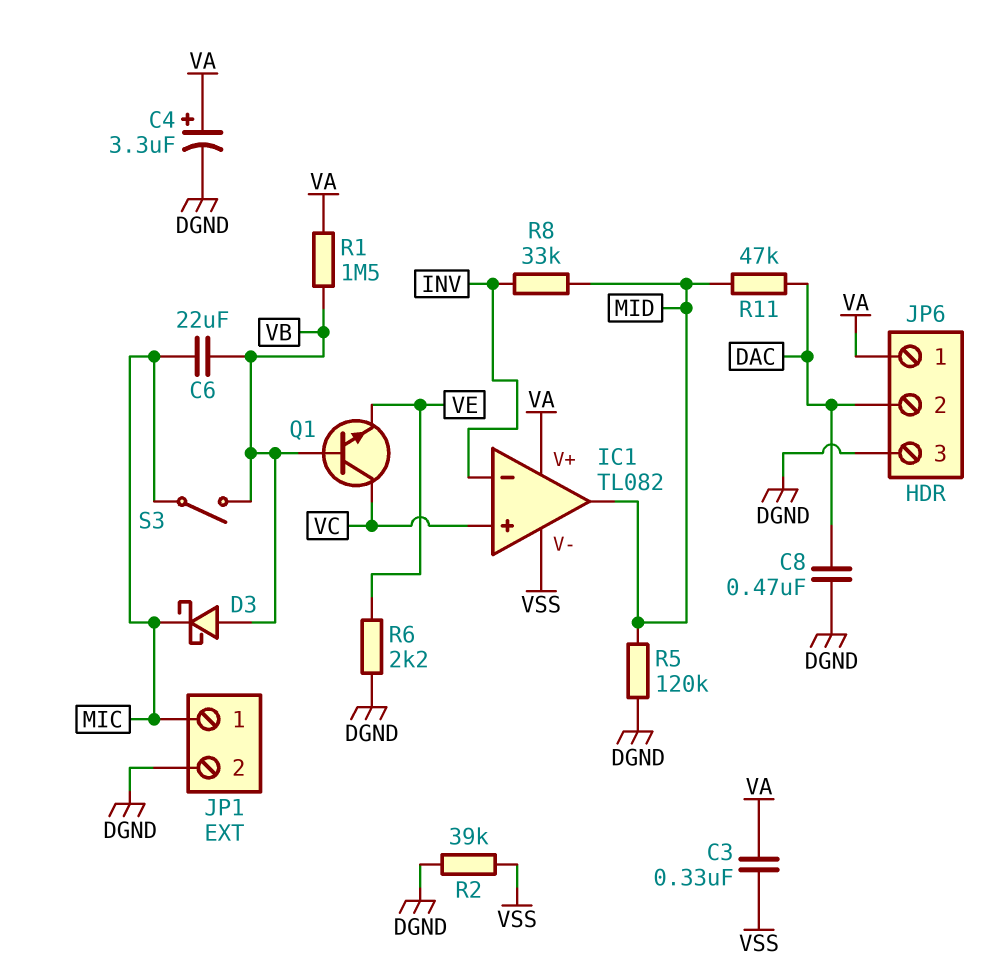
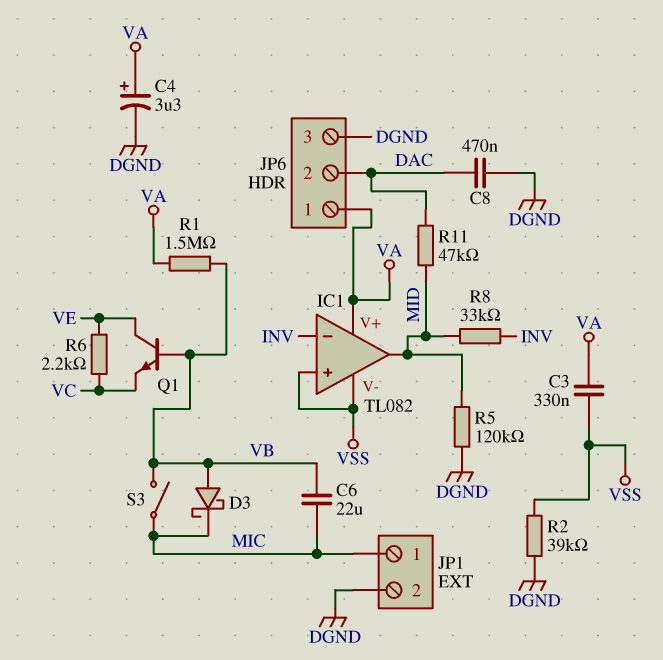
IC1 pin in+: VC -> VSS
Q1: NPN (B VB, C VC, E VE) -> NPN (B VB, C VE, E VC)
R6: 2.2k (DGND, VE) -> 2.2k (VC, VE)

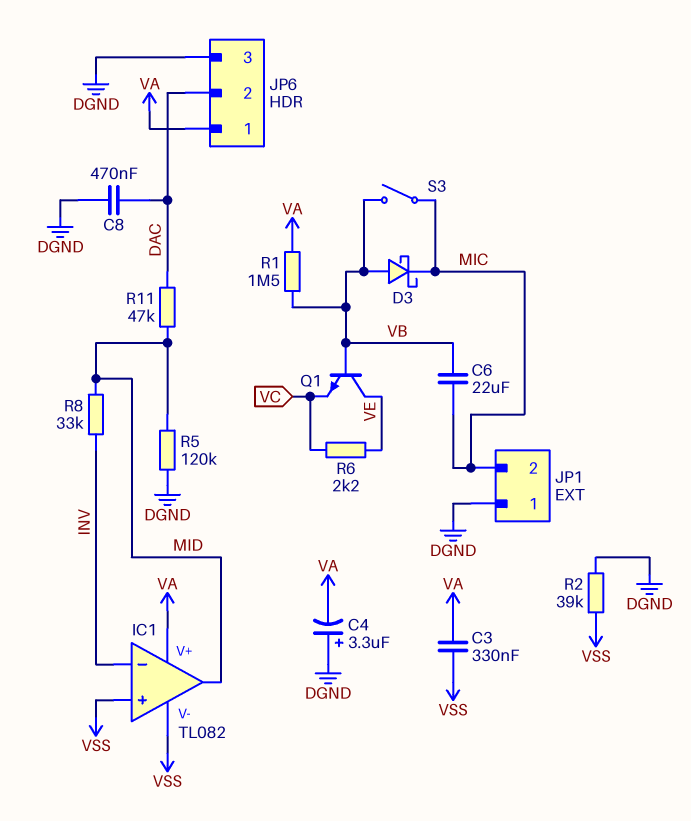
C4: 3.3uF (plus VA, minus DGND) -> 3.3uF (plus DGND, minus VA)
JP1 pin 1: MIC -> DGND
JP1 pin 2: DGND -> MIC

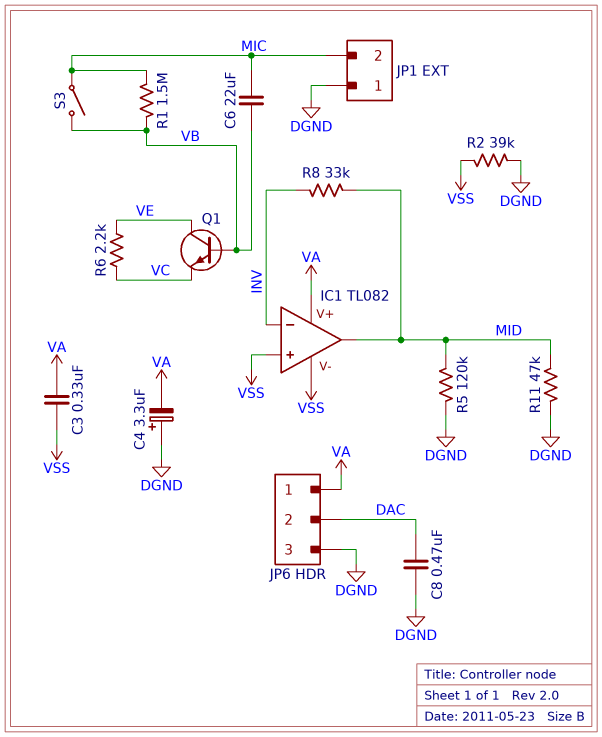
D3: schottky (A VB, K MIC) -> none
R1: 1.5M (VA, VB) -> 1.5M (MIC, VB)
R11: 47k (DAC, MID) -> 47k (DGND, MID)

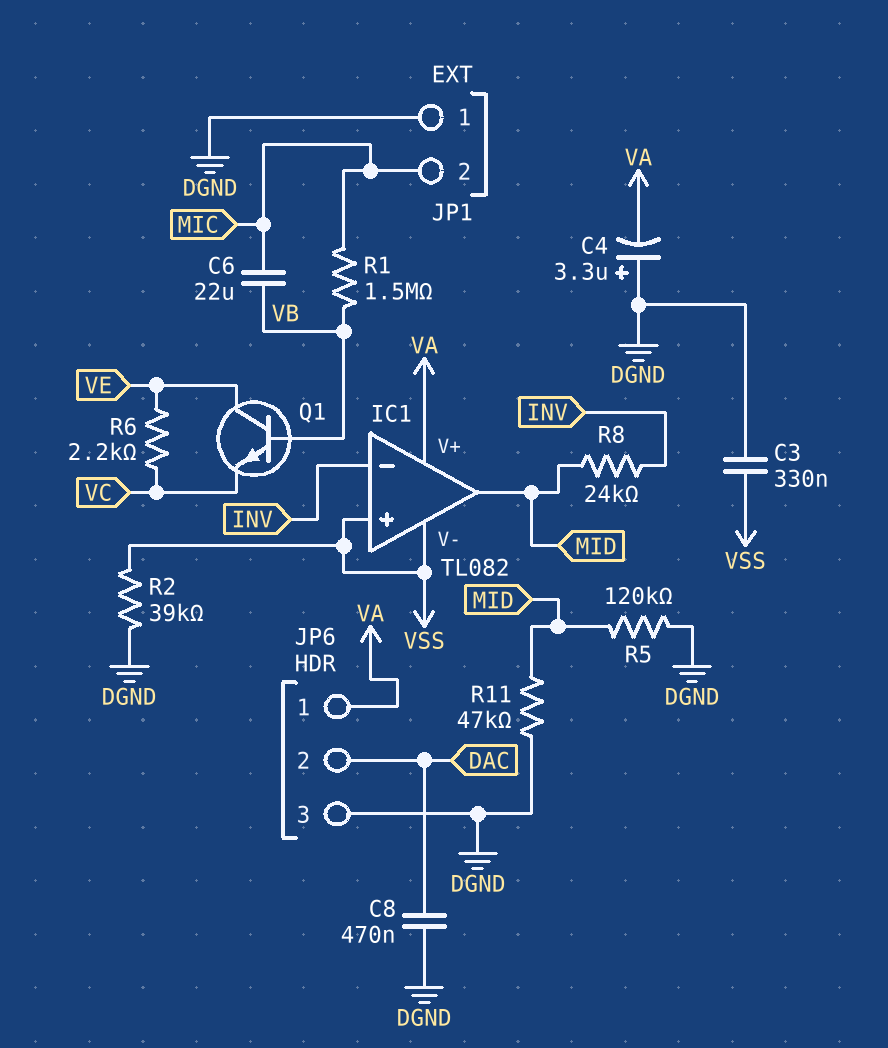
C3: 330nF (VA, VSS) -> 330nF (DGND, VSS)
R8: 33k (INV, MID) -> 24k (INV, MID)
S3: switch (MIC, VB) -> none

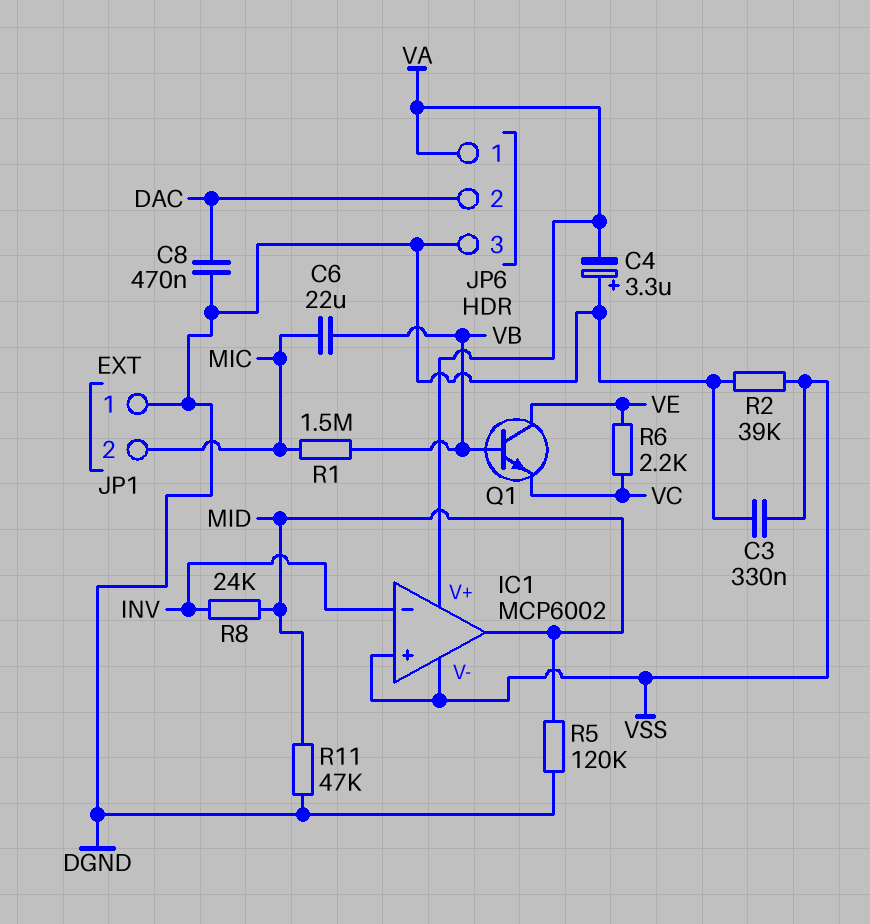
IC1: TL082 -> MCP6002

